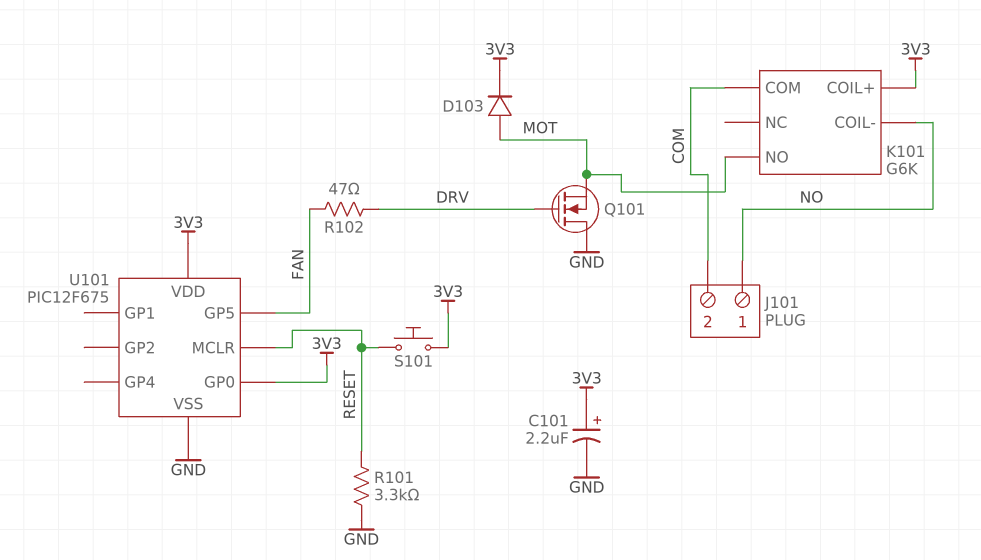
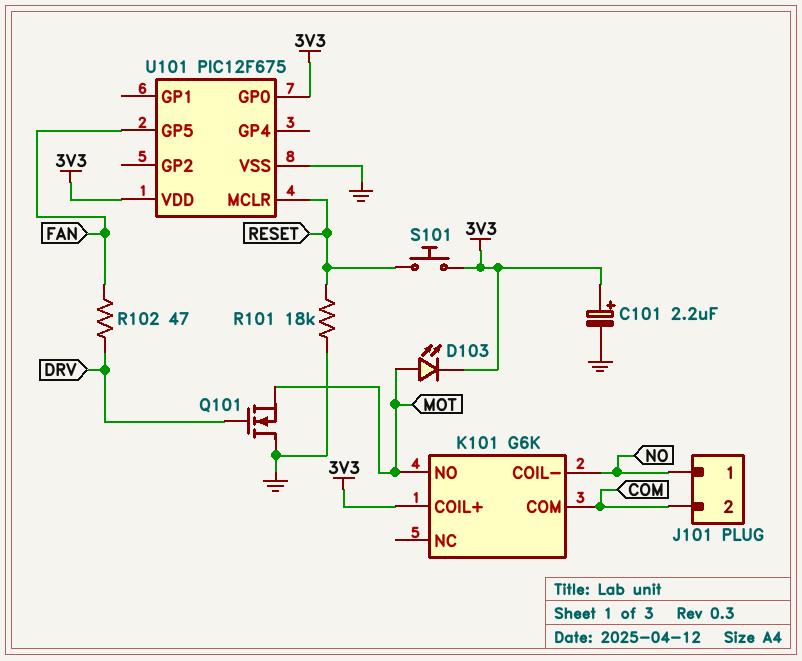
D103: diode (A MOT, K 3V3) -> LED (A MOT, K 3V3)
R101: 3.3k (GND, RESET) -> 18k (GND, RESET)

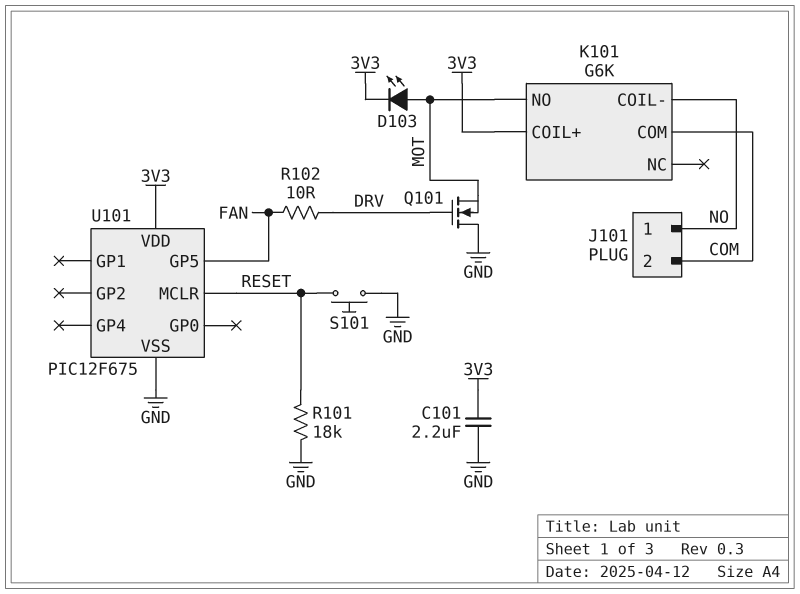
C101: 2.2uF (plus 3V3, minus GND) -> 2.2uF (3V3, GND)
R102: 47 (DRV, FAN) -> 10 (DRV, FAN)
S101: button (3V3, RESET) -> button (GND, RESET)
U101 pin GP0: 3V3 -> none

